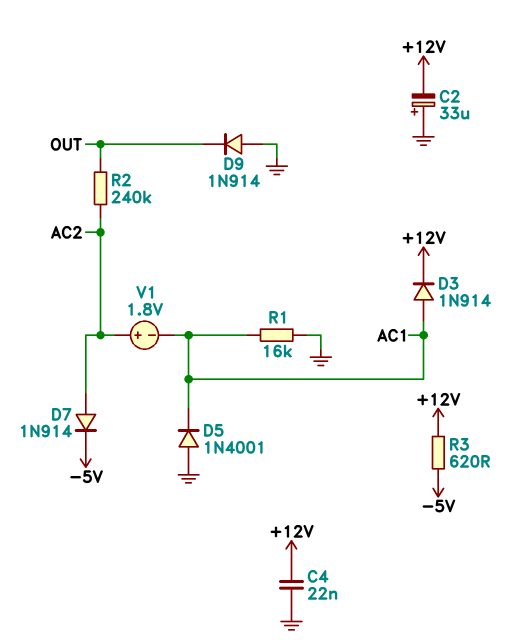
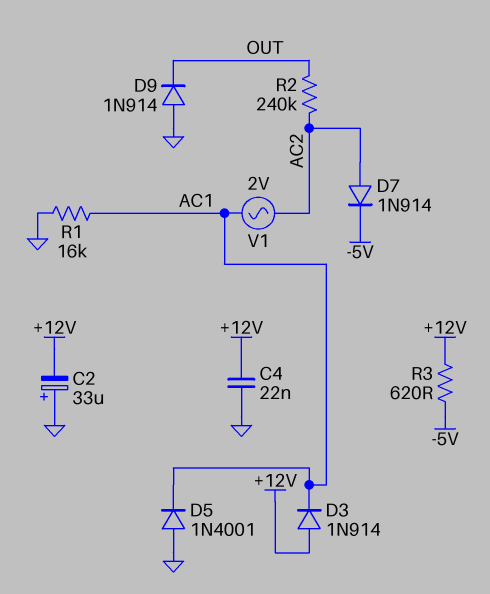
D3: diode 1N914 (A AC1, K +12V) -> diode 1N914 (A +12V, K AC1)
V1: 1.8V (plus AC2, minus AC1) -> AC 2V (AC1, AC2)

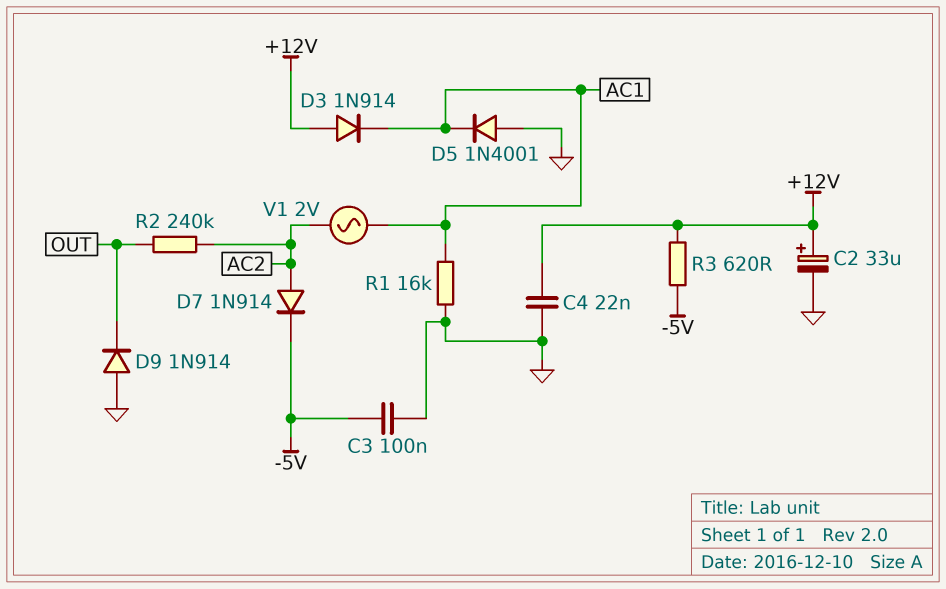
C2: 33uF (plus GND, minus +12V) -> 33uF (plus +12V, minus GND)
C3: none -> 100nF (-5V, GND)

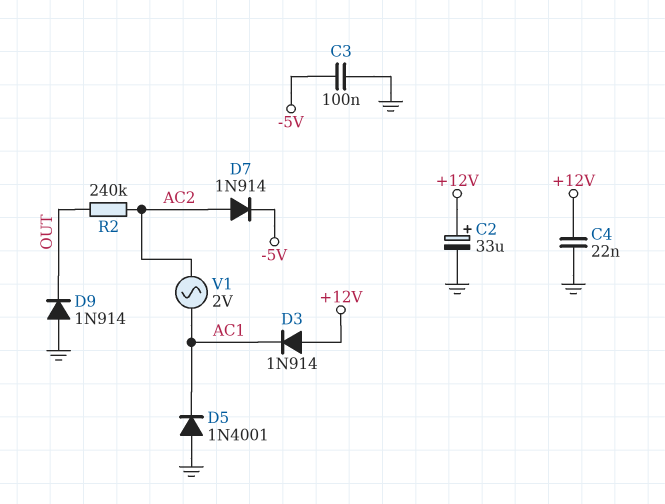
R1: 16k (AC1, GND) -> none
R3: 620 (+12V, -5V) -> none

